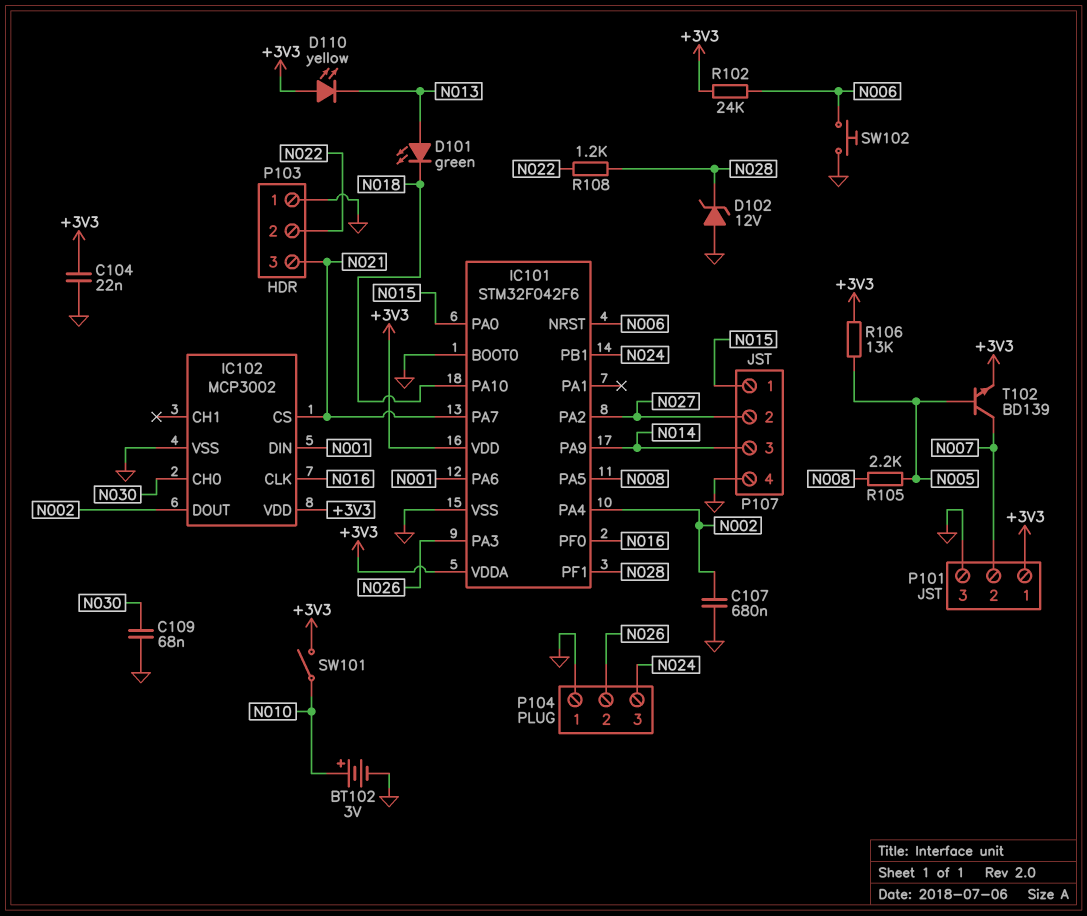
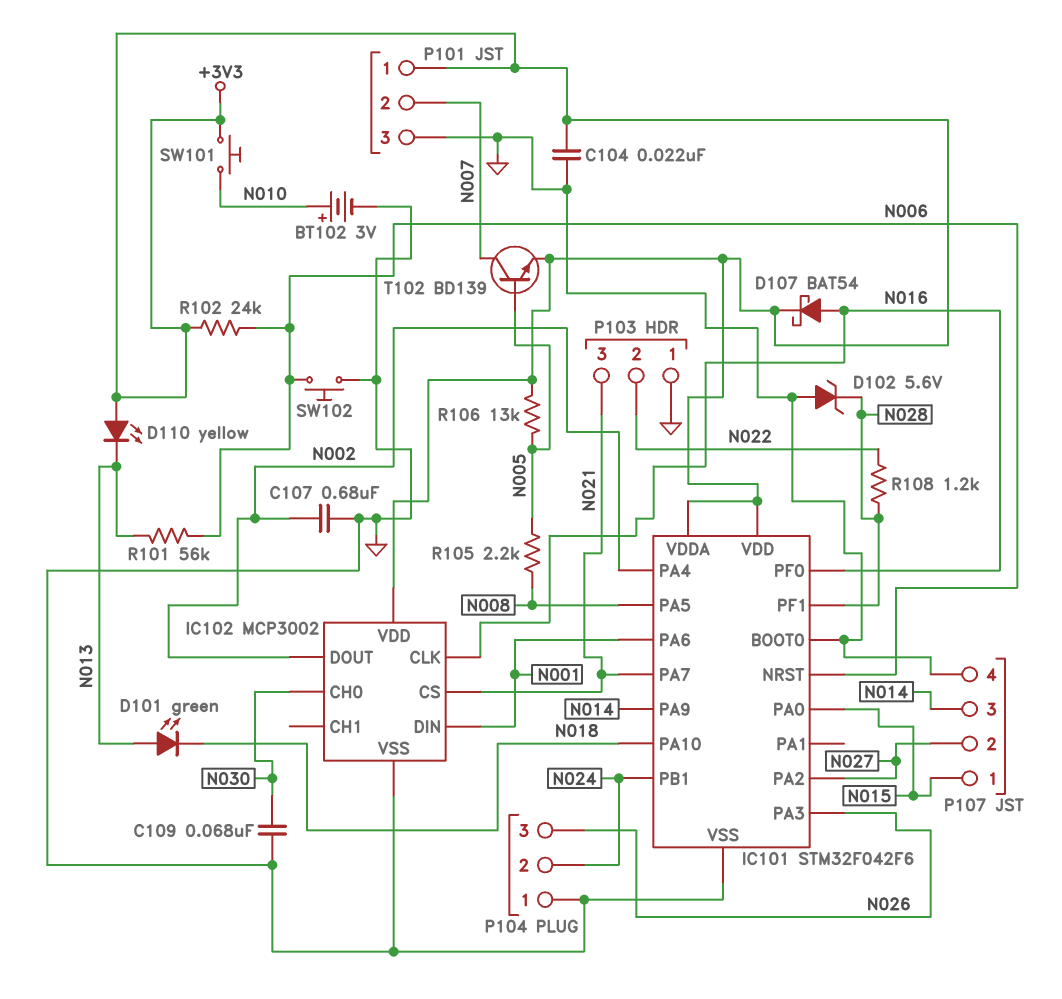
D102: zener 12V (A GND, K N028) -> zener 5.6V (A GND, K N028)
D107: none -> schottky BAT54 (A N016, K +3V3)
P104 pin 2: N026 -> N024
P104 pin 3: N024 -> N026
R101: none -> 56k (N006, N013)
SW101: switch (+3V3, N010) -> button (+3V3, N010)

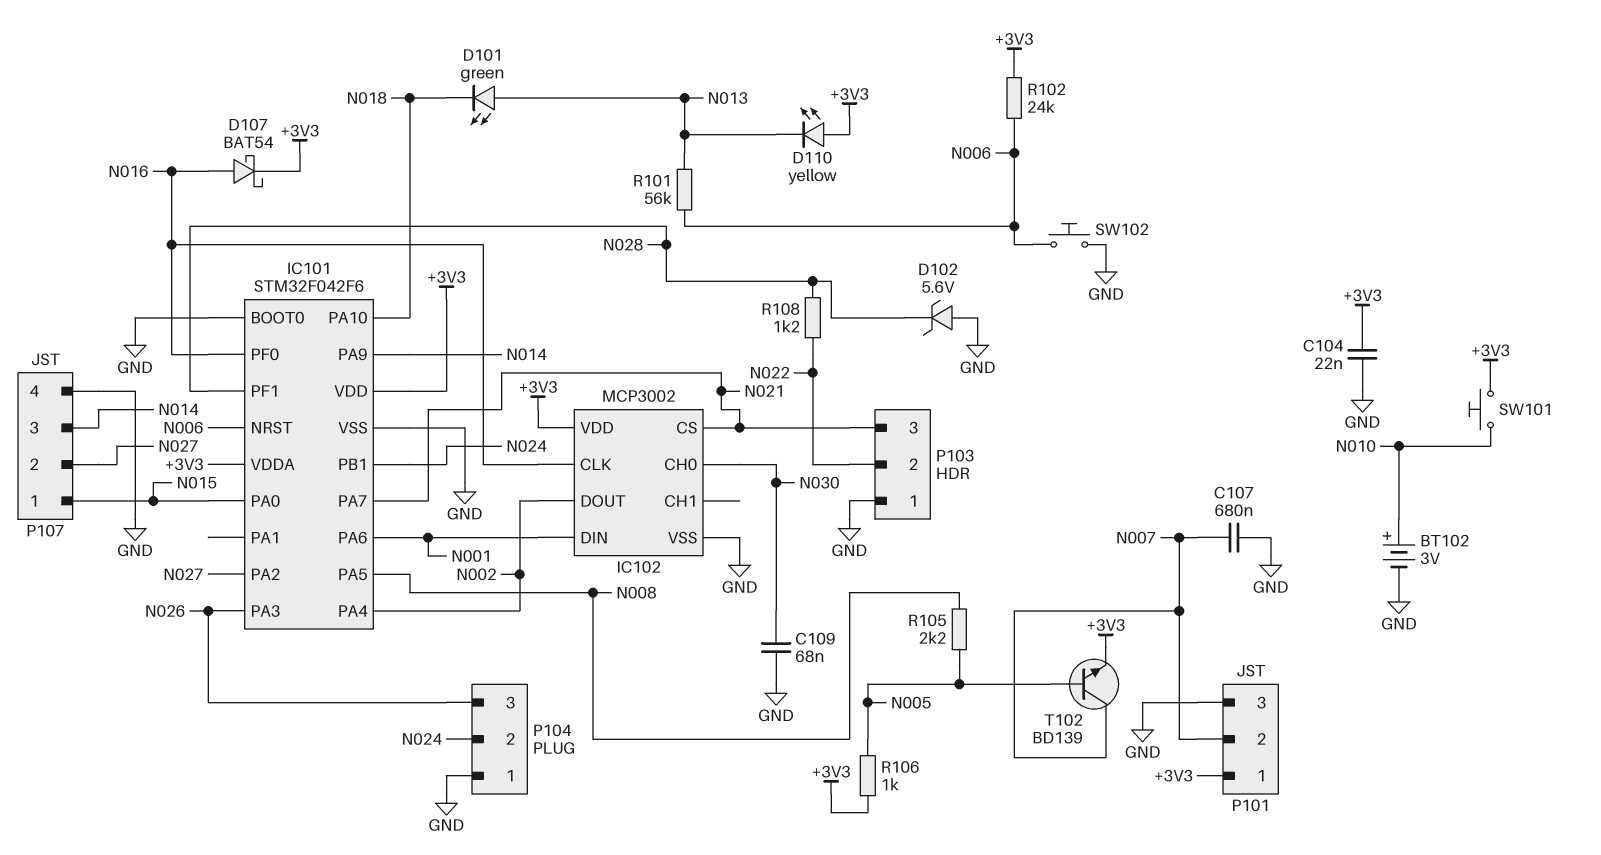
C107: 680nF (GND, N002) -> 680nF (GND, N007)
R106: 13k (+3V3, N005) -> 1k (+3V3, N005)

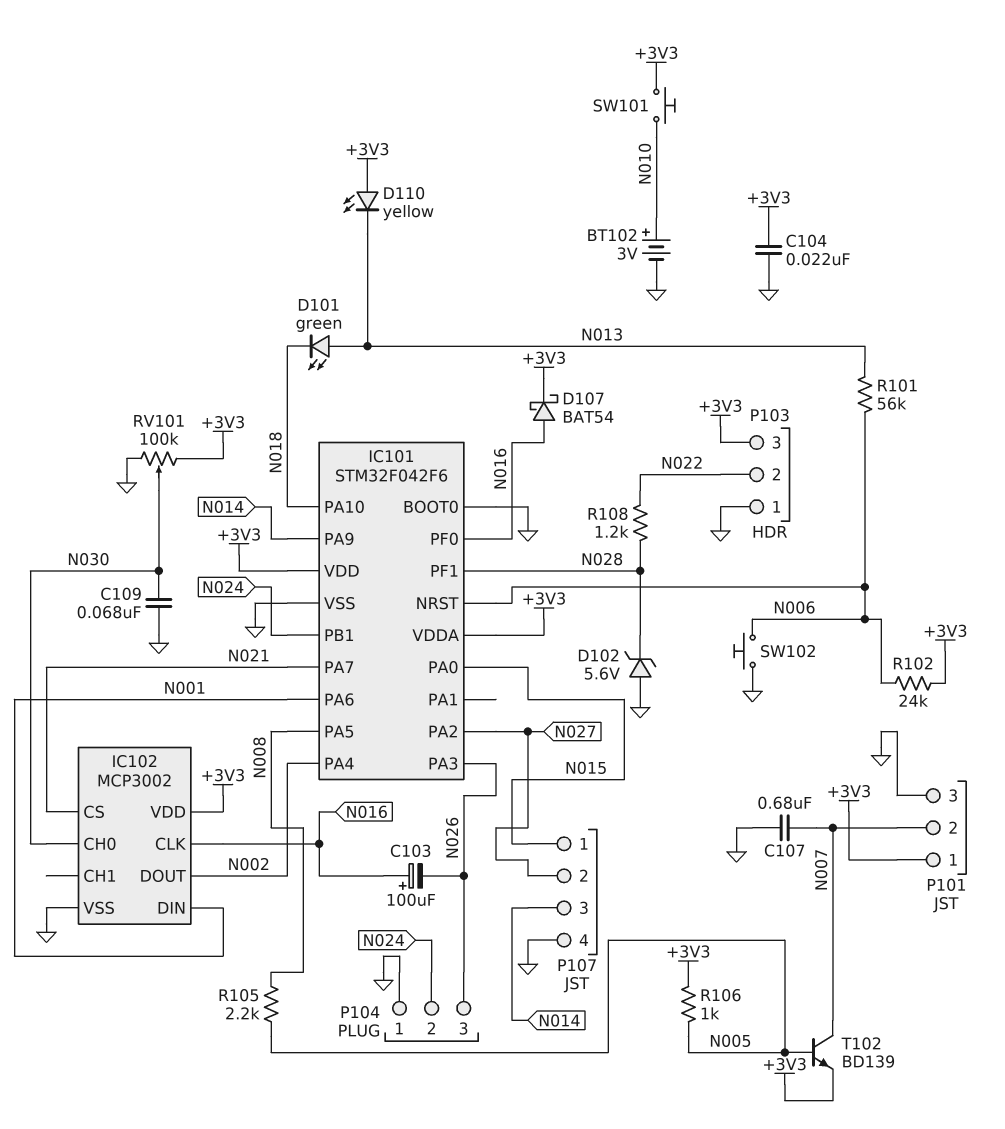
C103: none -> 100uF (plus N016, minus N026)
P103 pin 3: N021 -> +3V3
RV101: none -> 100k (+3V3, GND, wiper N030)

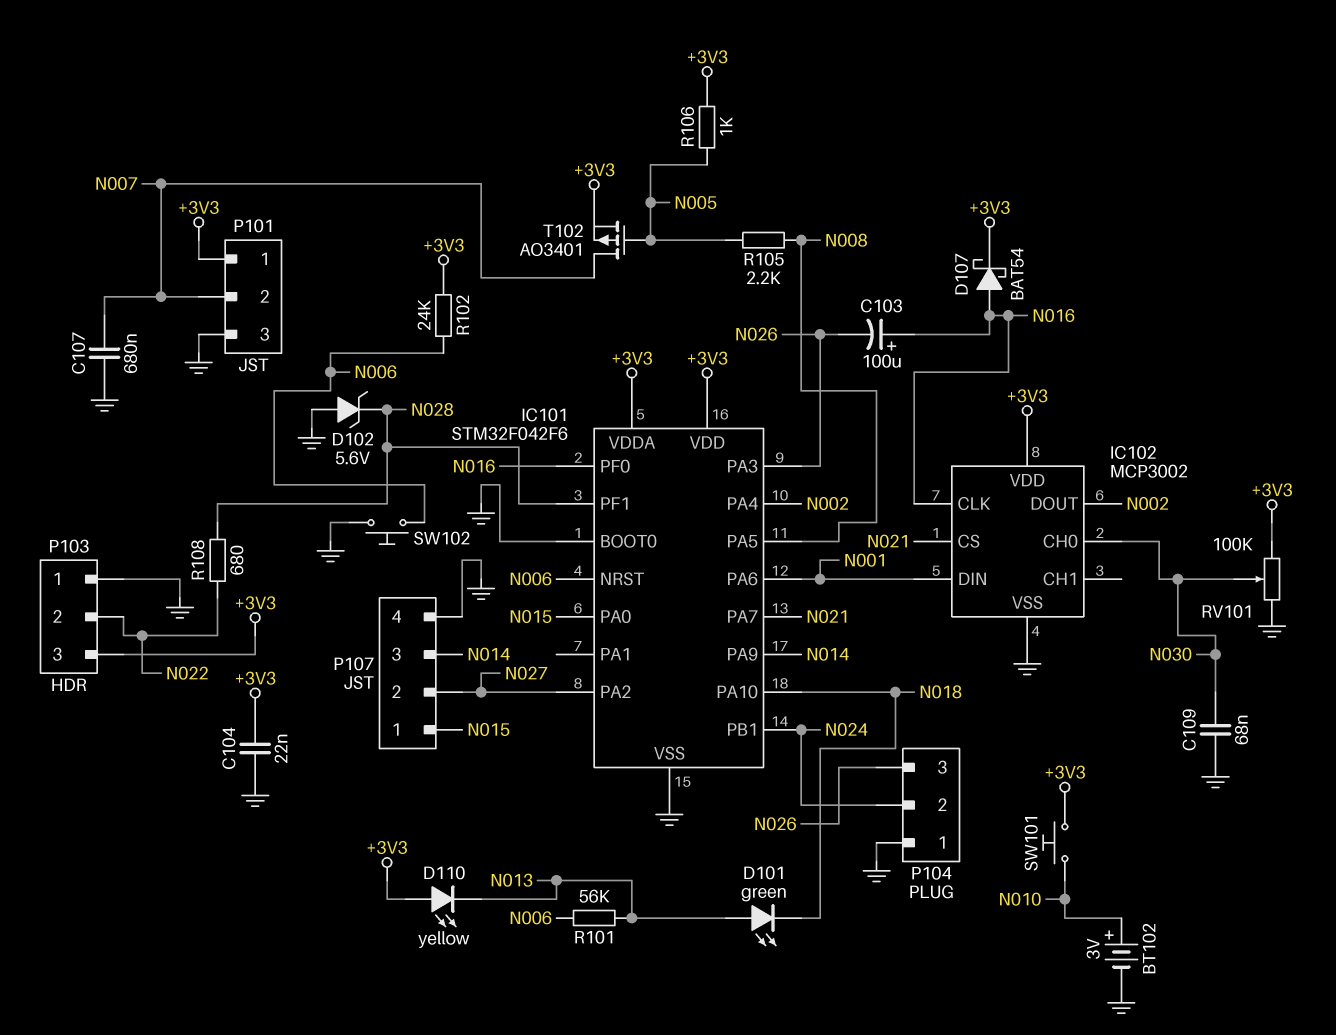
R108: 1.2k (N022, N028) -> 680 (N022, N028)
T102: NPN BD139 (B N005, C N007, E +3V3) -> PMOS AO3401 (G N005, D N007, S +3V3)

